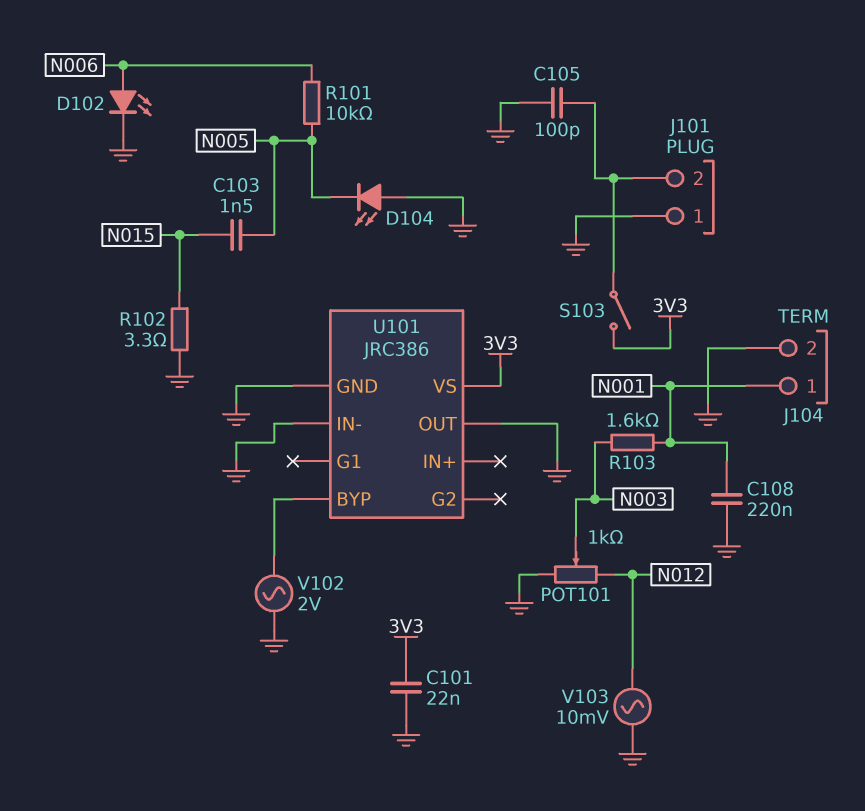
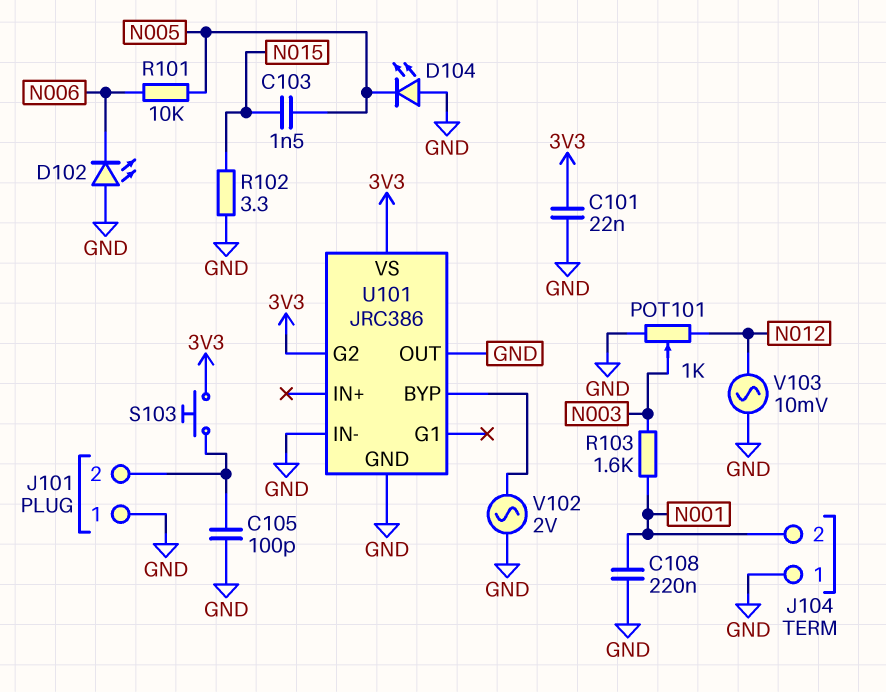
D102: LED (A N006, K GND) -> LED (A GND, K N006)
J104 pin 1: N001 -> GND
J104 pin 2: GND -> N001
S103: switch (3V3, J101/2) -> button (3V3, J101/2)
U101 pin G2: none -> 3V3

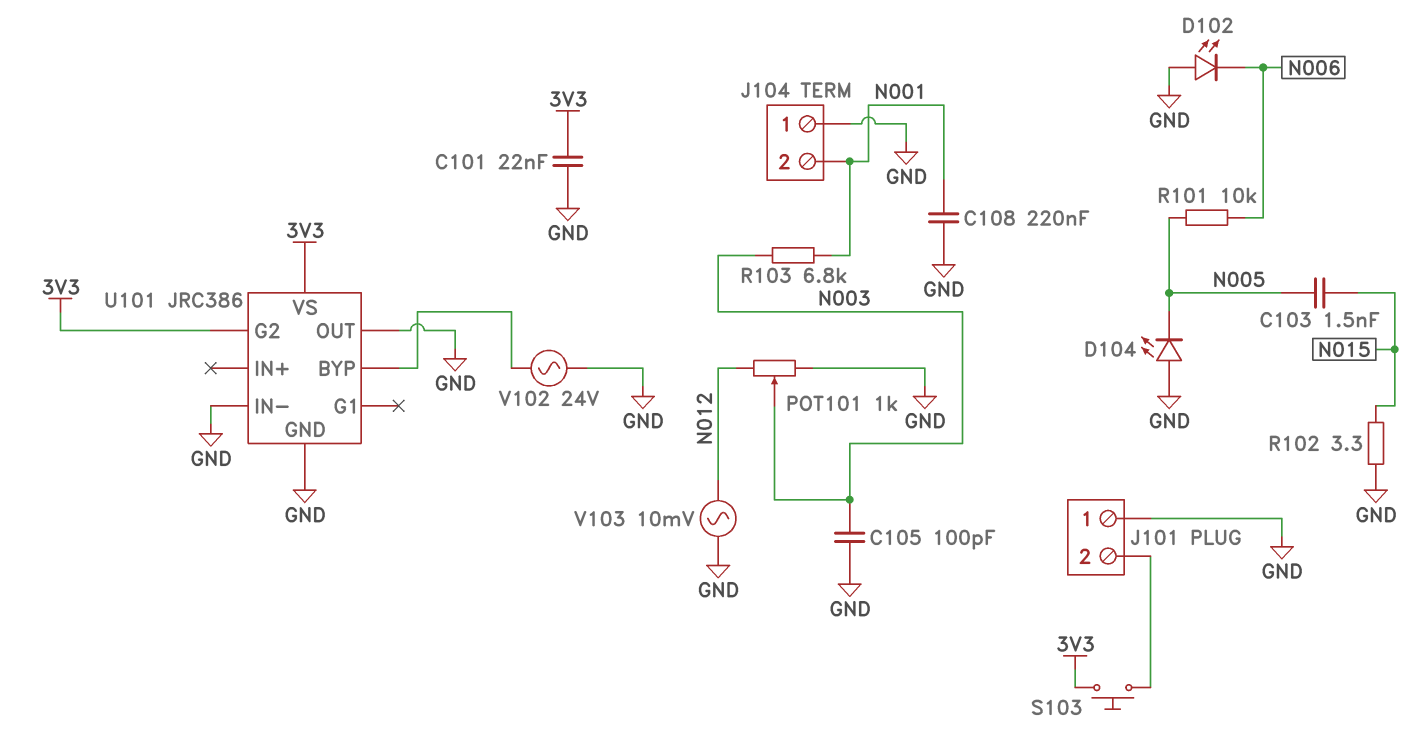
C105: 100pF (GND, J101/2) -> 100pF (GND, N003)
R103: 1.6k (N001, N003) -> 6.8k (N001, N003)
V102: AC 2V (GND, U101/BYP) -> AC 24V (GND, U101/BYP)

